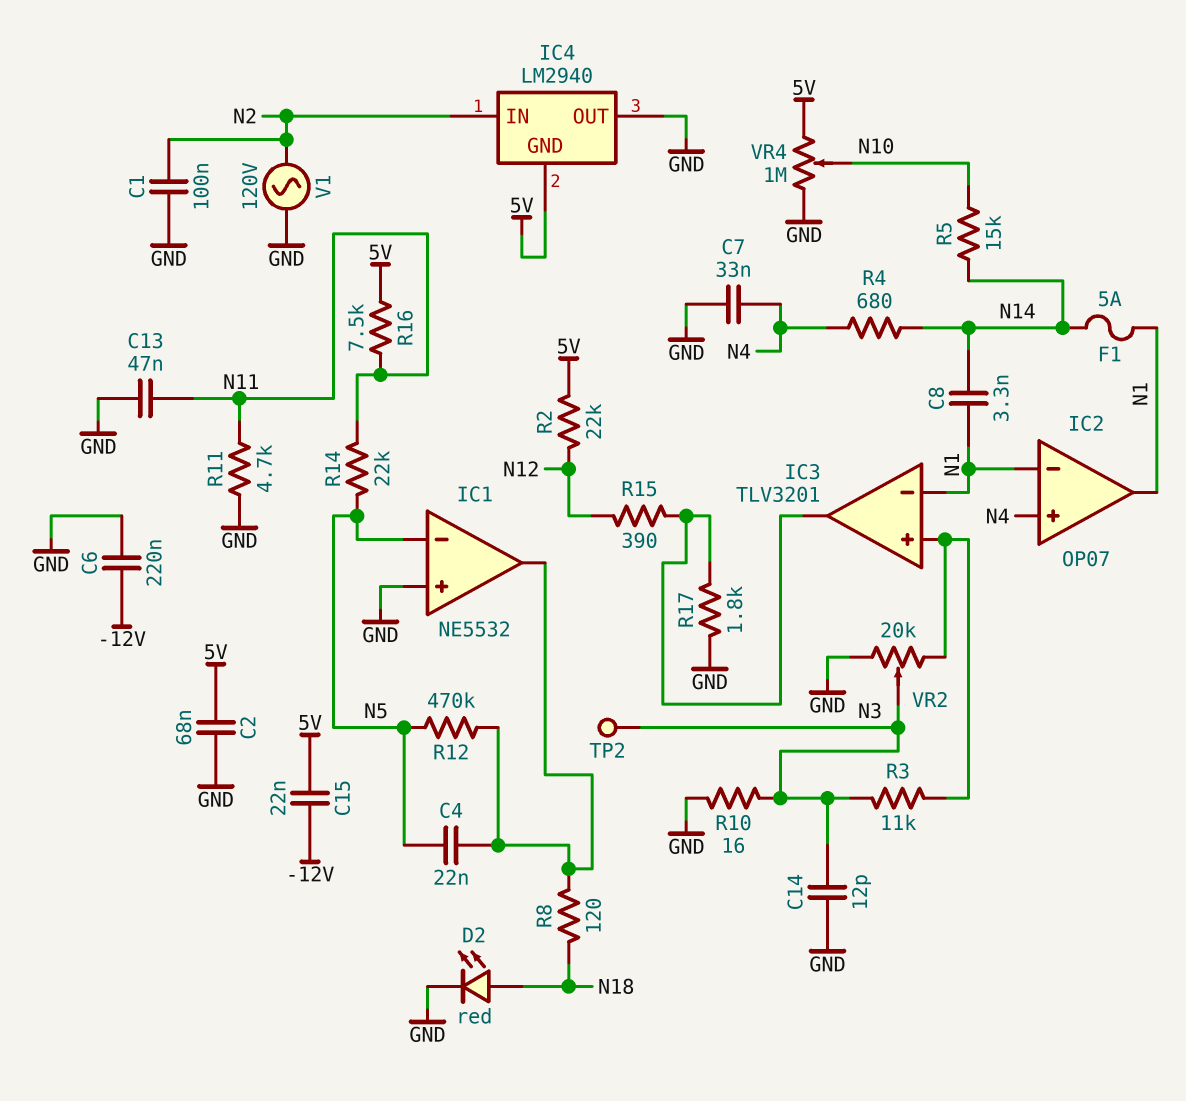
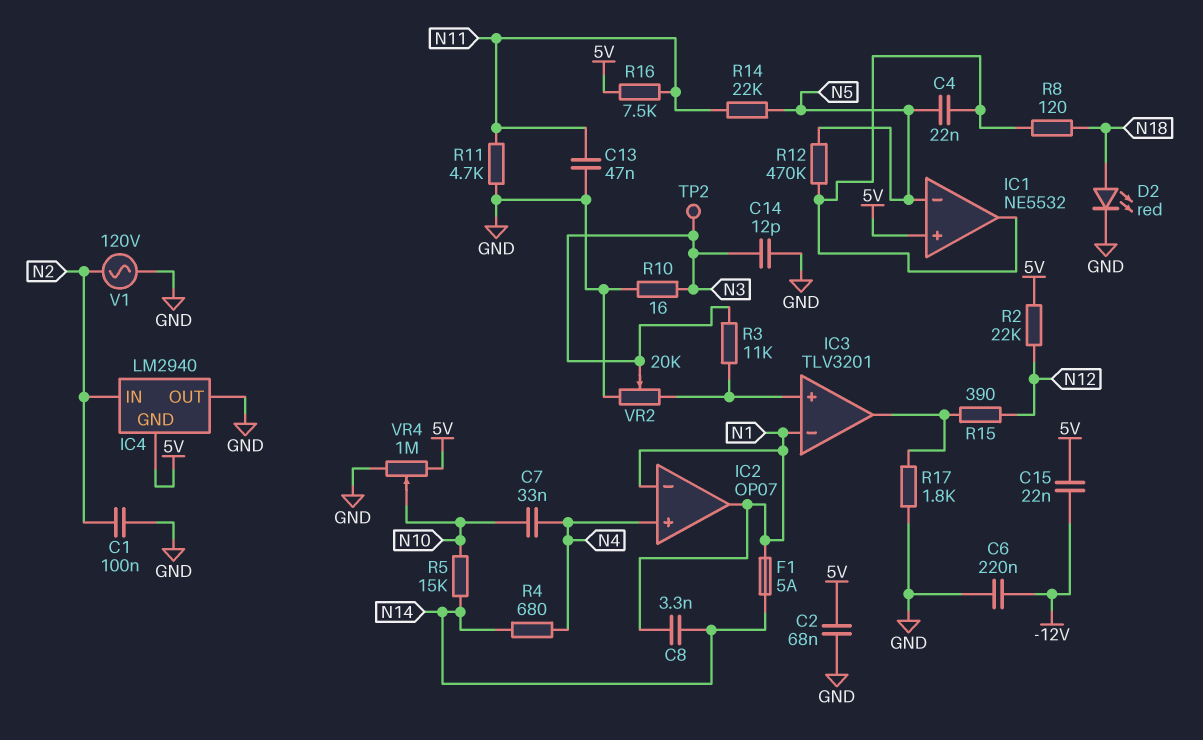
C7: 33nF (GND, N4) -> 33nF (N4, N10)
IC1 pin in+: GND -> 5V

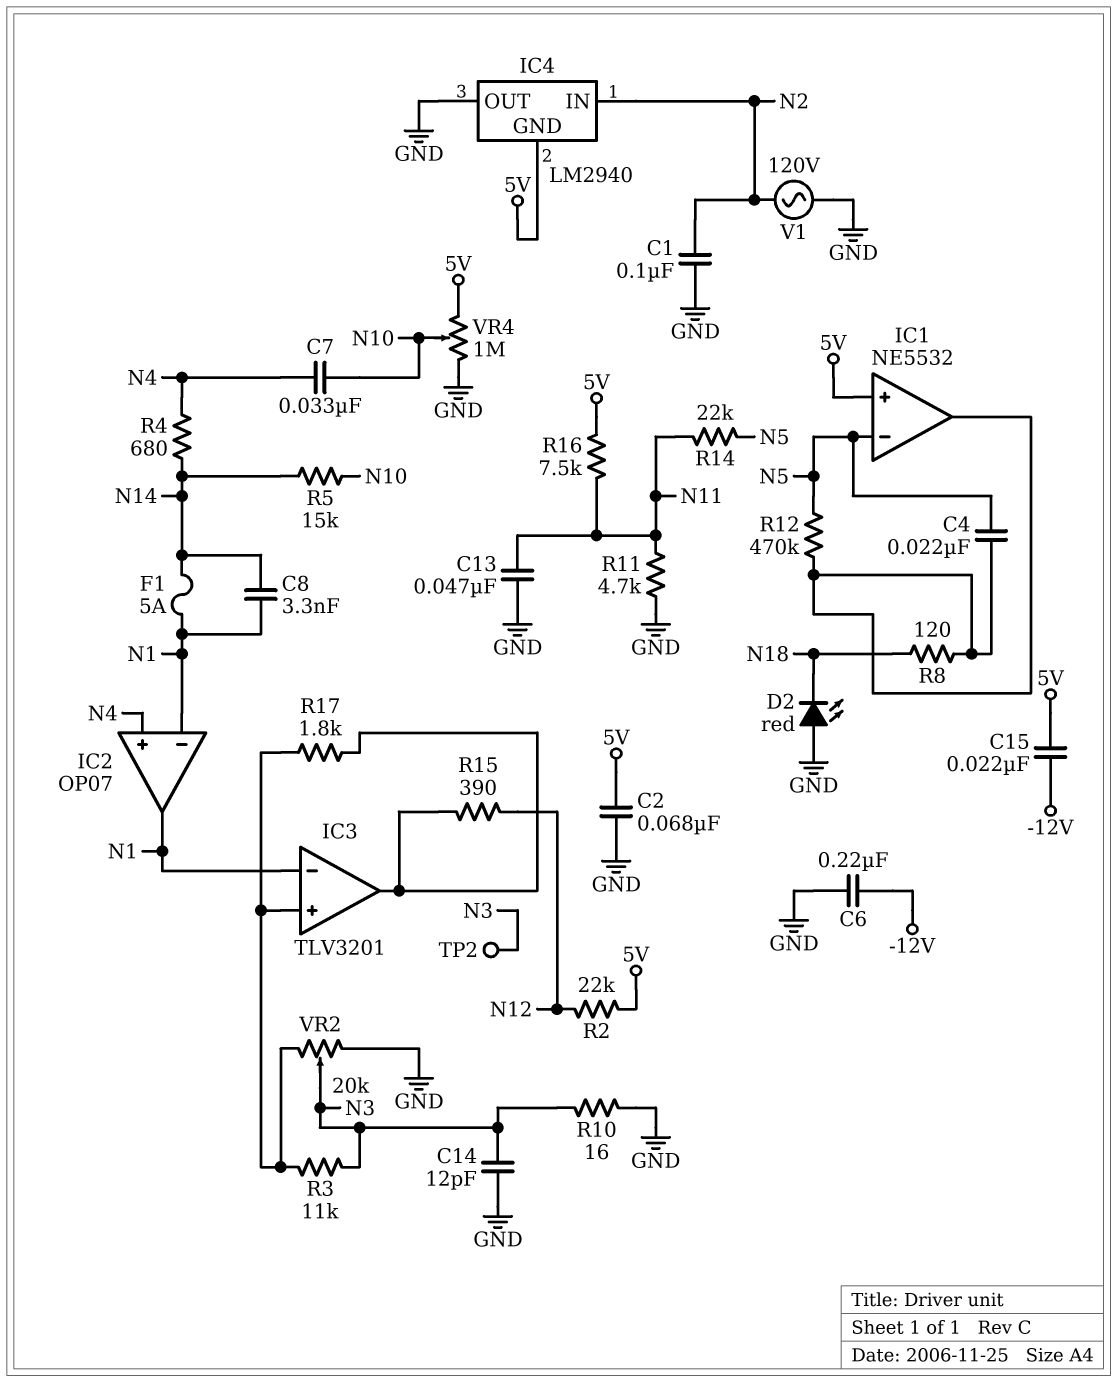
D2: LED red (A N18, K GND) -> LED red (A GND, K N18)
R17: 1.8k (GND, IC3/out) -> 1.8k (IC3/in+, IC3/out)

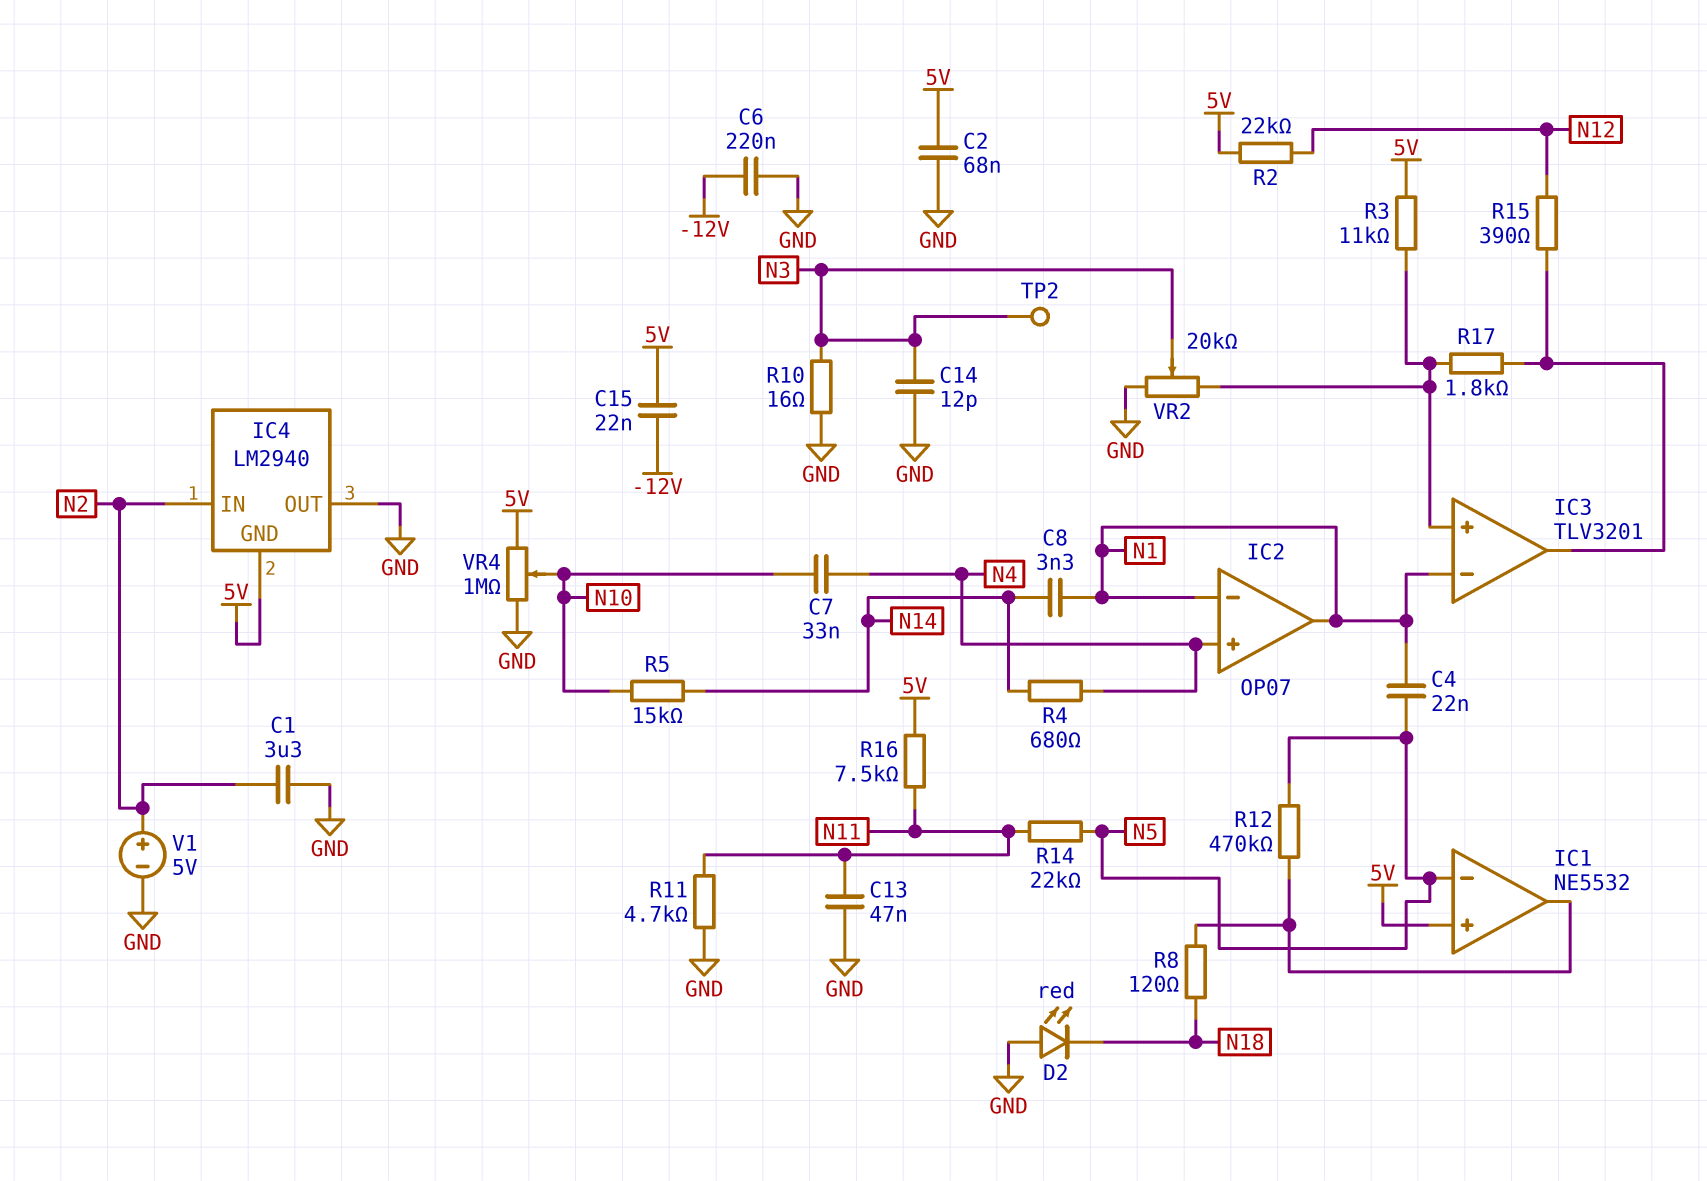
C1: 100nF (GND, N2) -> 3.3uF (GND, N2)
C4: 22nF (IC1/out, N5) -> 22nF (N1, N5)
F1: 5A (N1, N14) -> none
R3: 11k (IC3/in+, N3) -> 11k (5V, IC3/in+)
V1: AC 120V (GND, N2) -> 5V (plus N2, minus GND)

